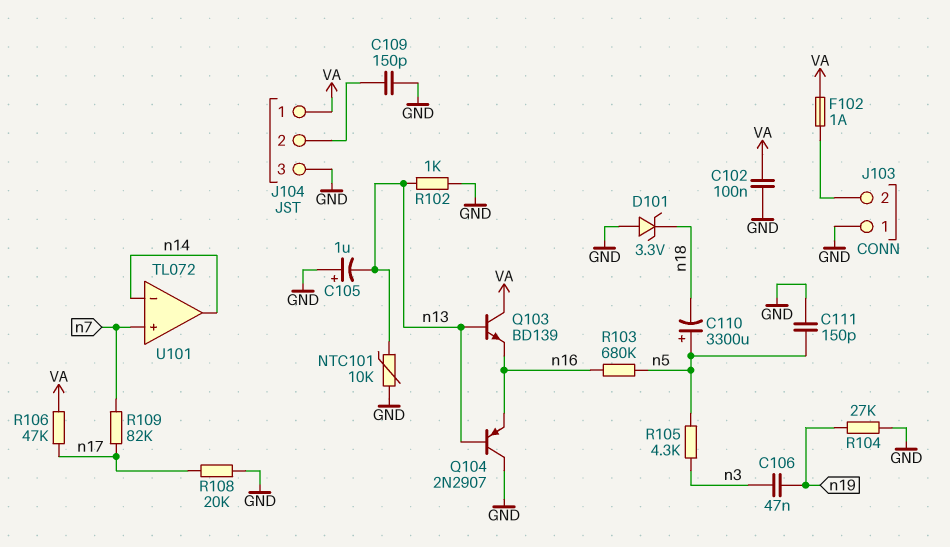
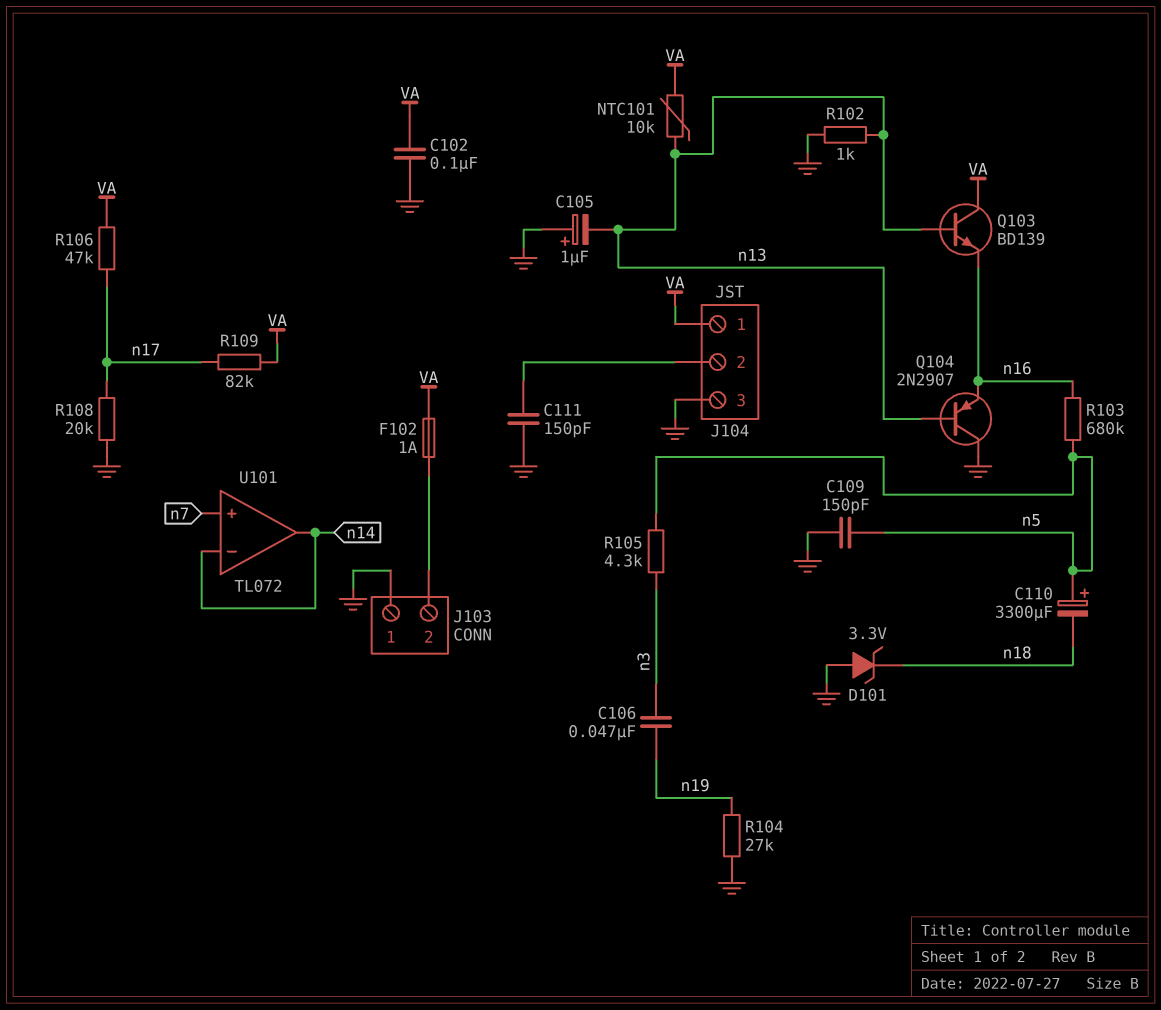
C109: 150pF (GND, J104/2) -> 150pF (GND, n5)
C111: 150pF (GND, n5) -> 150pF (GND, J104/2)
NTC101: 10k (GND, n13) -> 10k (VA, n13)
R109: 82k (n7, n17) -> 82k (VA, n17)

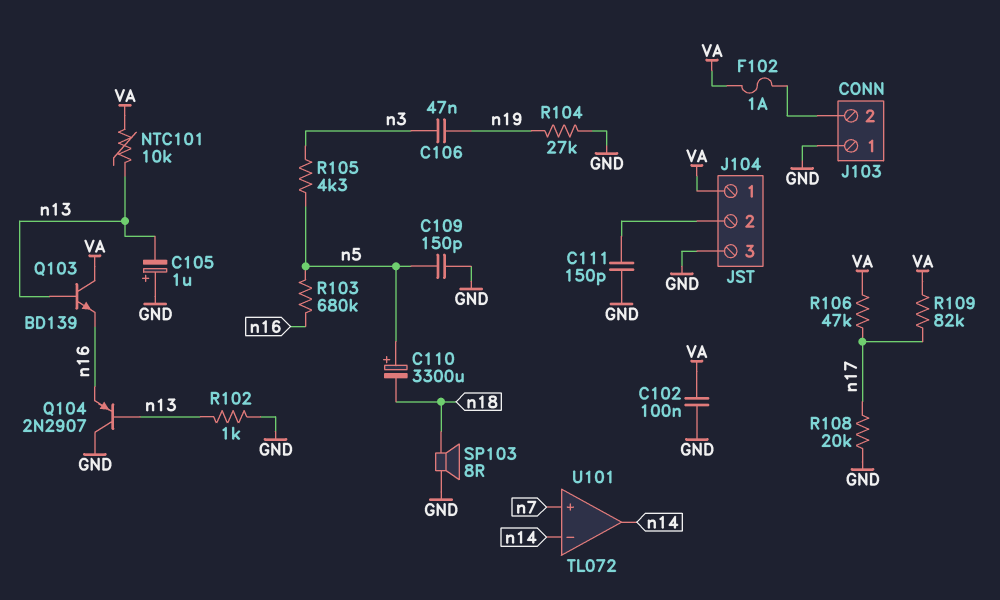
D101: zener 3.3V (A GND, K n18) -> none
SP103: none -> speaker 8R (GND, n18)

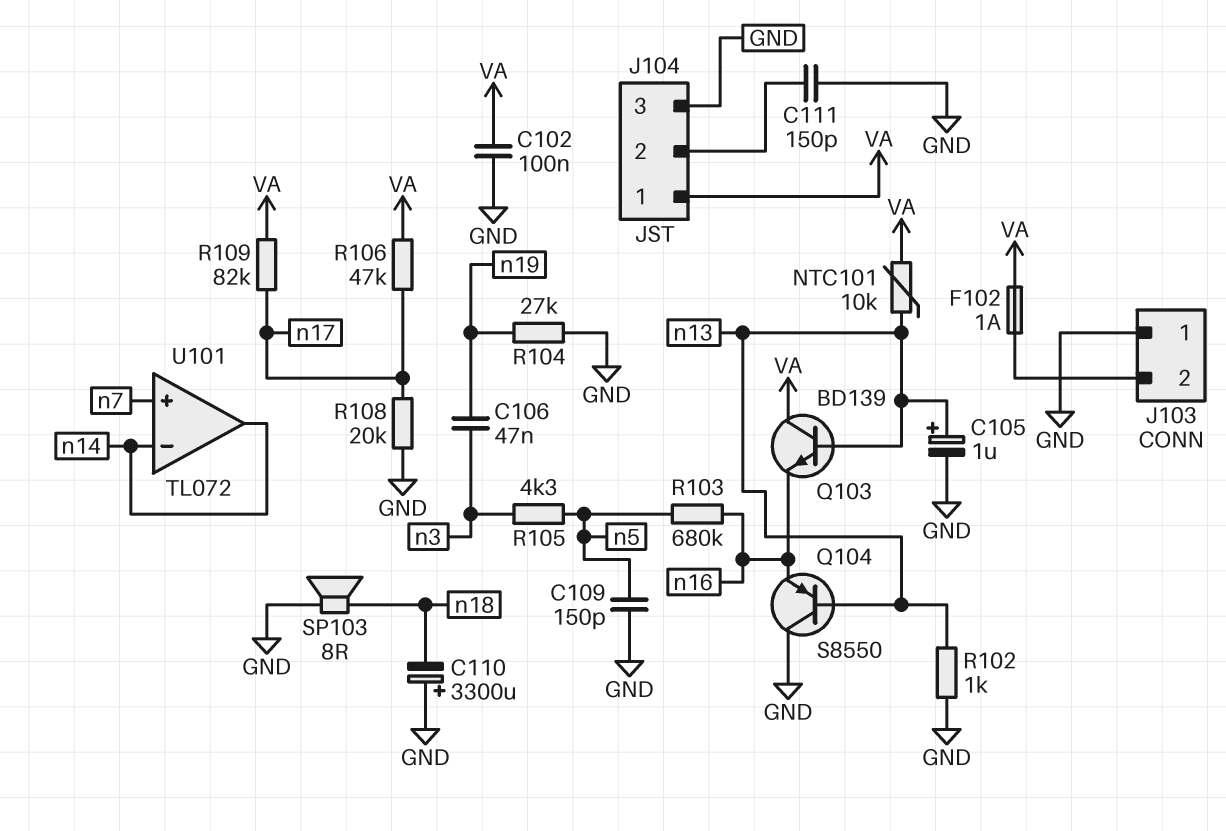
C105: 1uF (plus GND, minus n13) -> 1uF (plus n13, minus GND)
C110: 3300uF (plus n5, minus n18) -> 3300uF (plus GND, minus n18)
Q104: PNP 2N2907 (B n13, C GND, E n16) -> PNP S8550 (B n13, C GND, E n16)

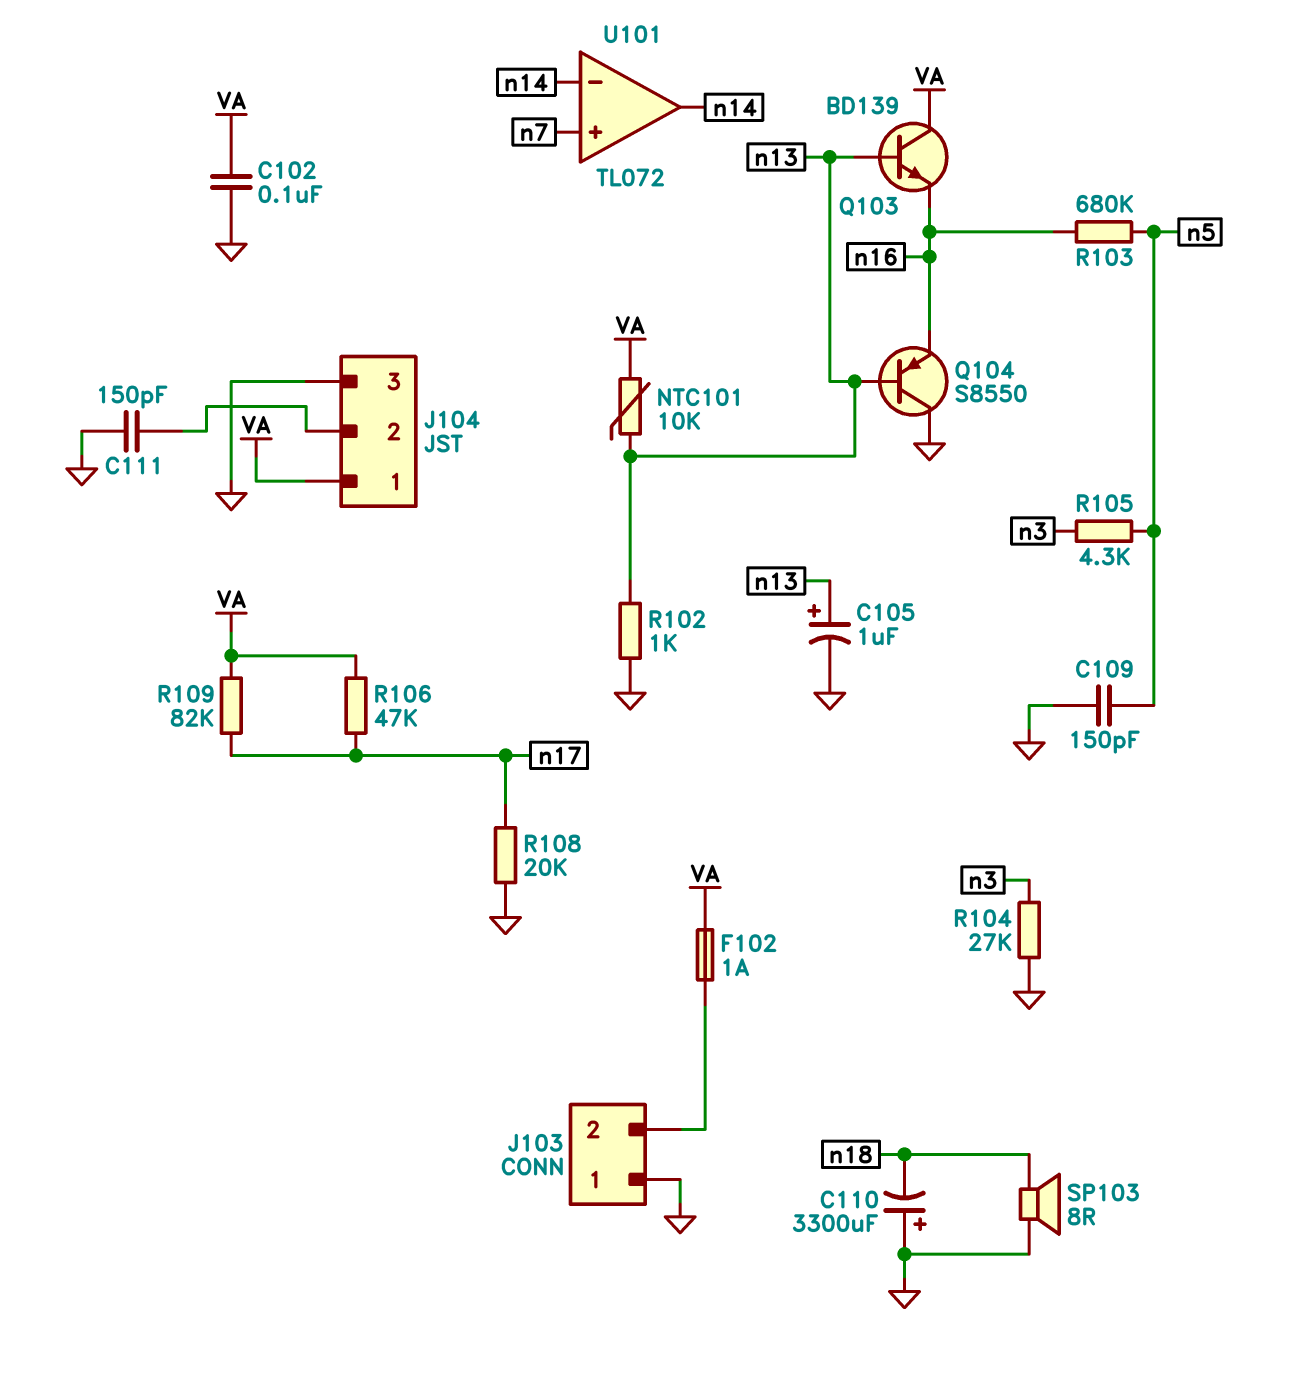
C106: 47nF (n3, n19) -> none
R104: 27k (GND, n19) -> 27k (GND, n3)

